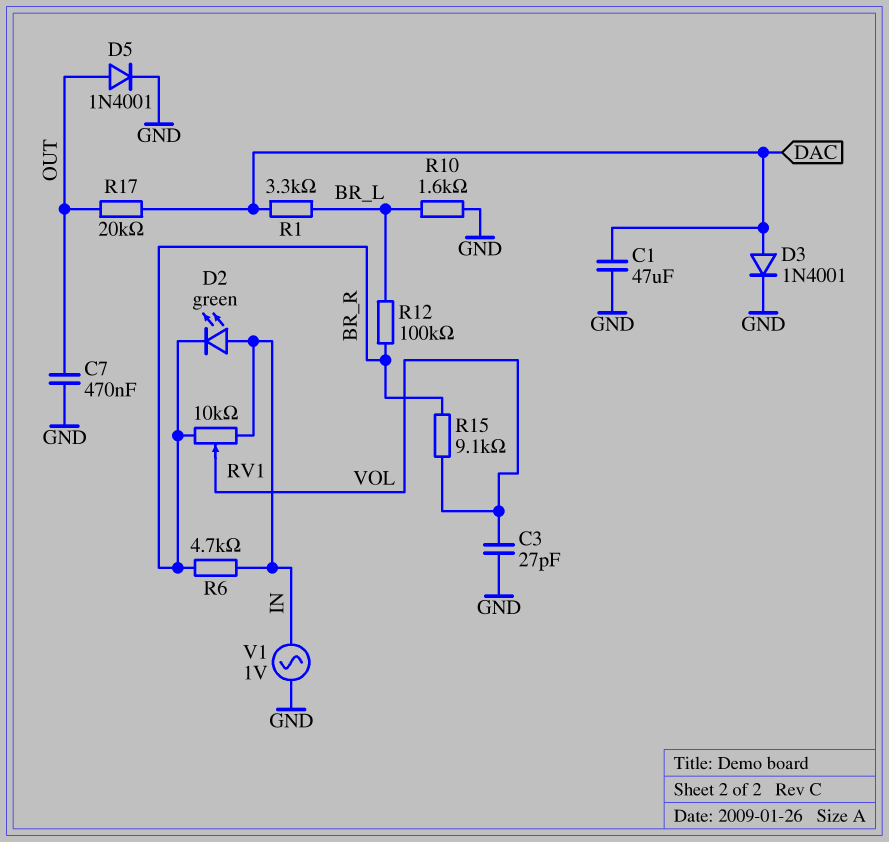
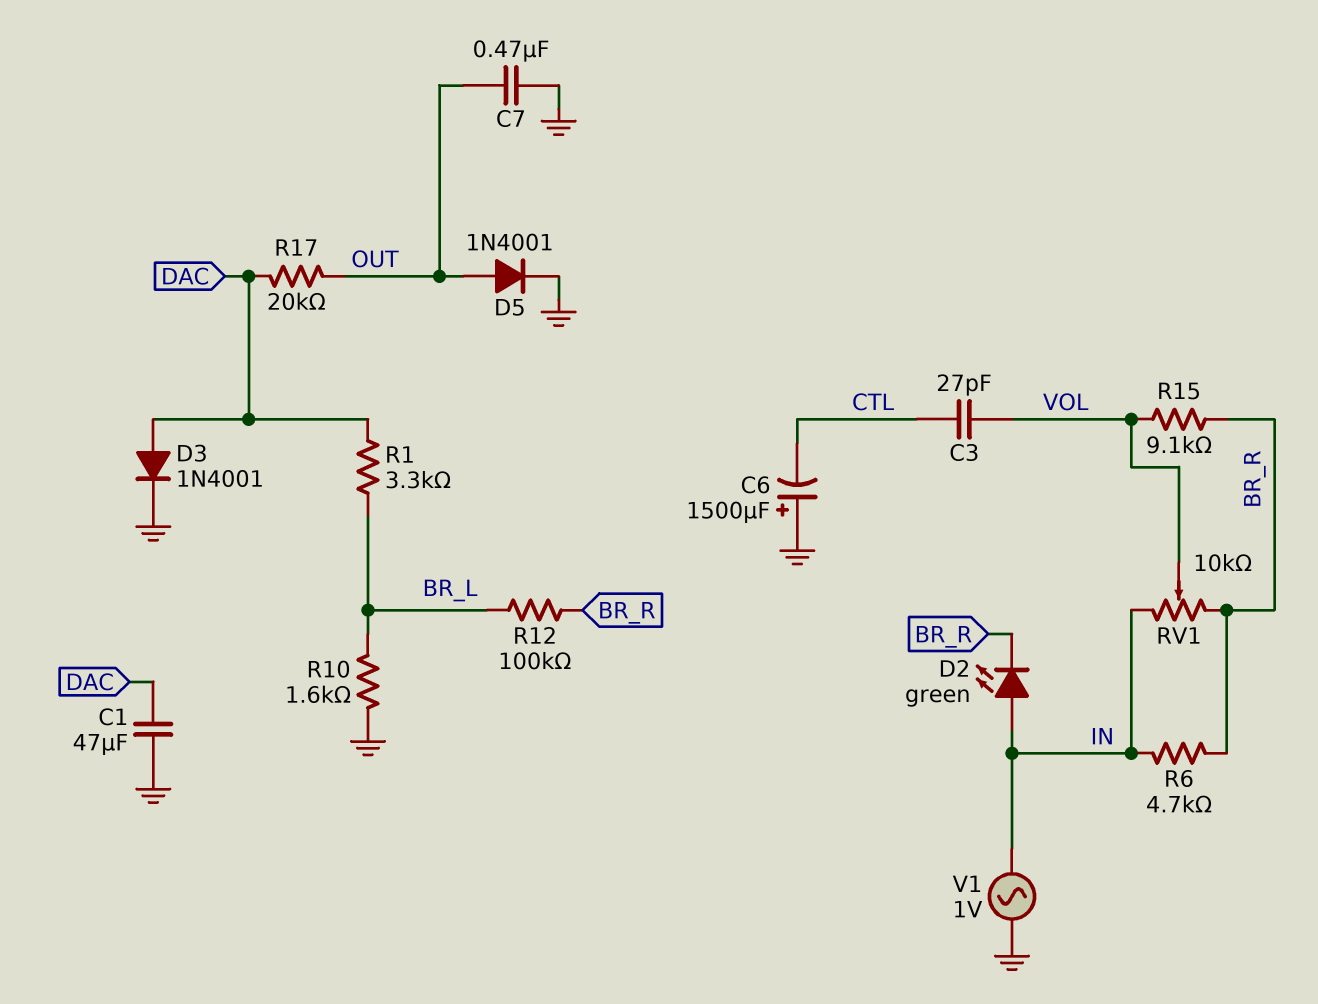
C3: 27pF (GND, VOL) -> 27pF (CTL, VOL)
C6: none -> 1500uF (plus GND, minus CTL)

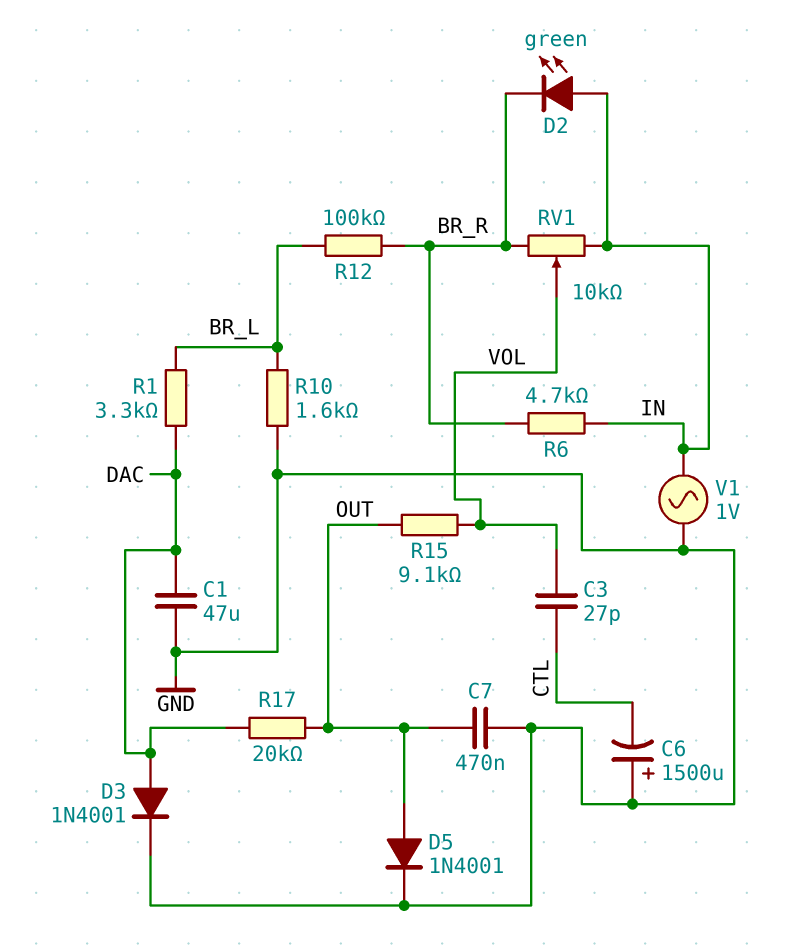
R15: 9.1k (BR_R, VOL) -> 9.1k (OUT, VOL)

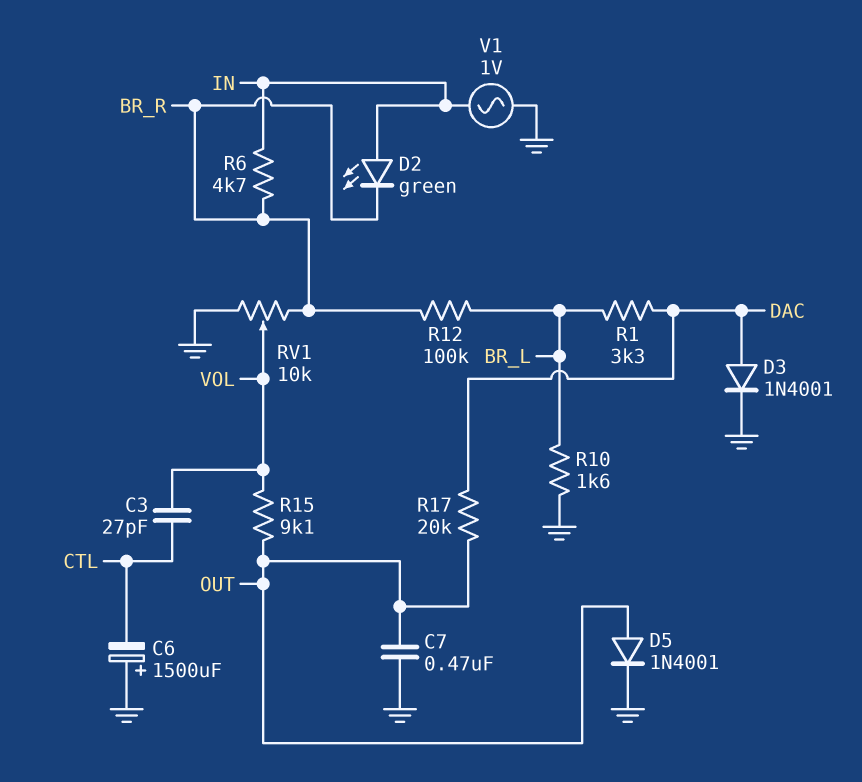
C1: 47uF (DAC, GND) -> none
RV1: 10k (BR_R, IN, wiper VOL) -> 10k (BR_R, GND, wiper VOL)

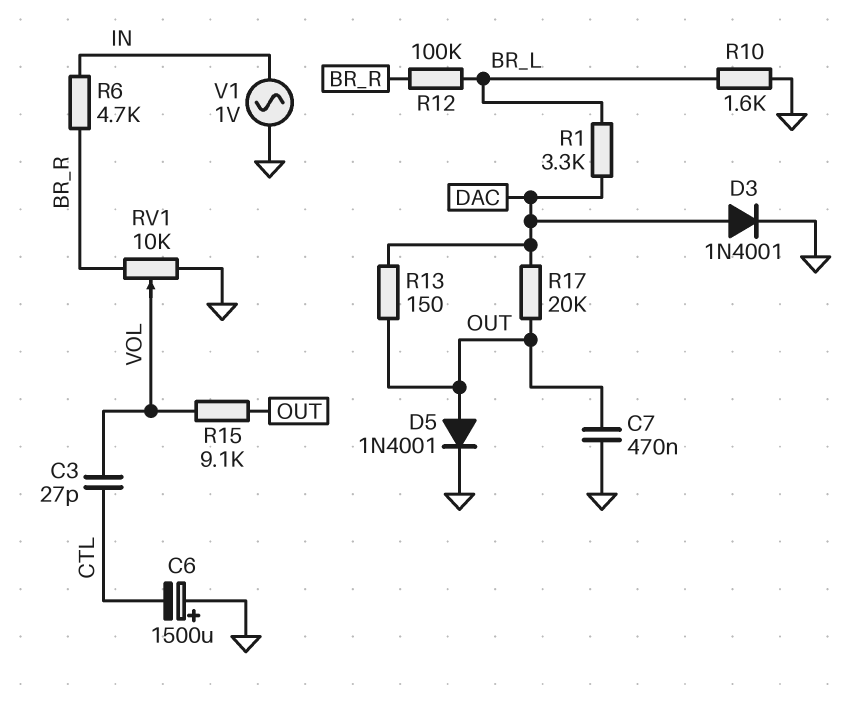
D2: LED green (A IN, K BR_R) -> none
R13: none -> 150 (DAC, OUT)

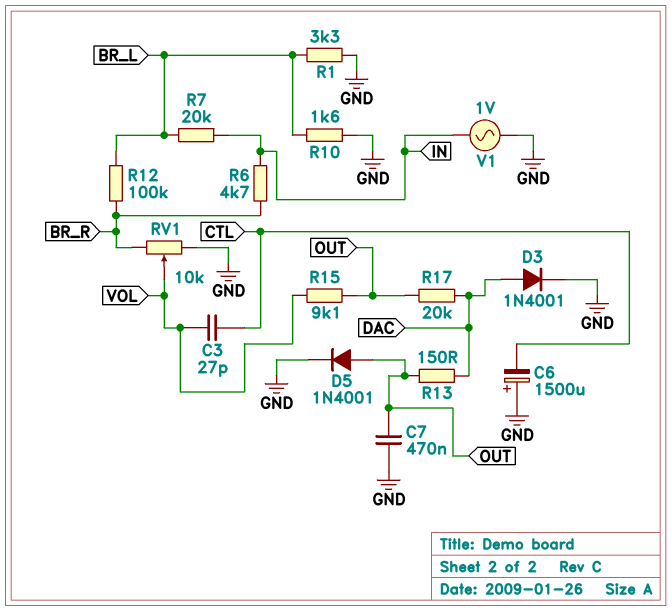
R1: 3.3k (BR_L, DAC) -> 3.3k (BR_L, GND)
R7: none -> 20k (BR_L, IN)

